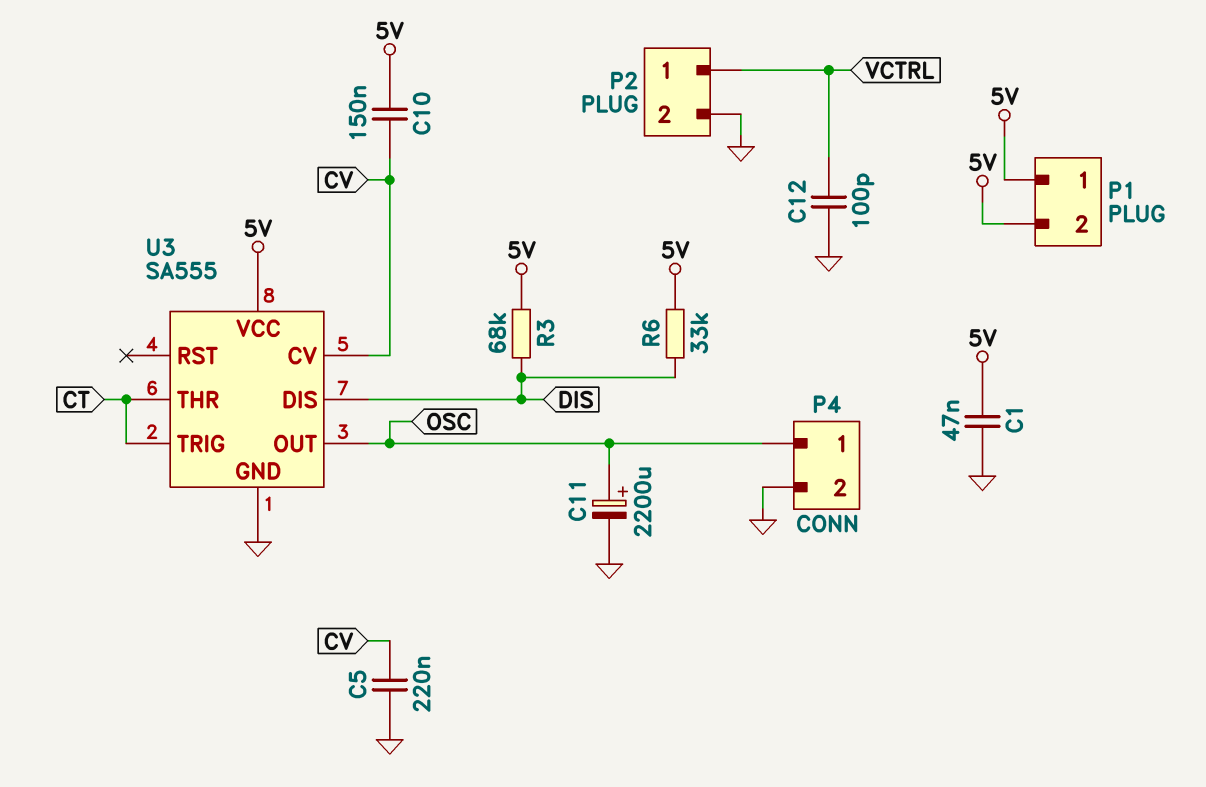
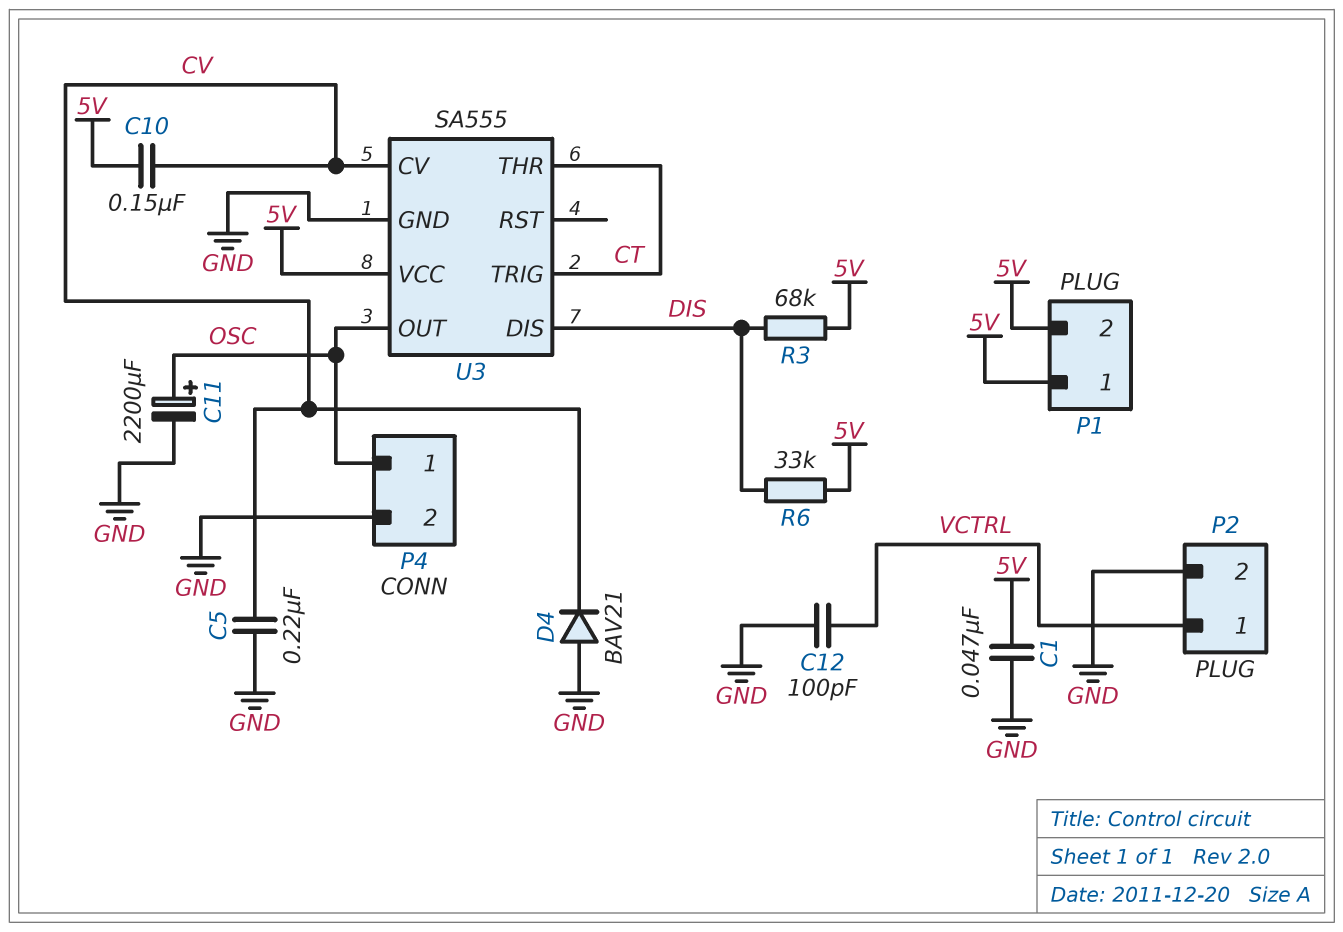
D4: none -> diode BAV21 (A GND, K CV)

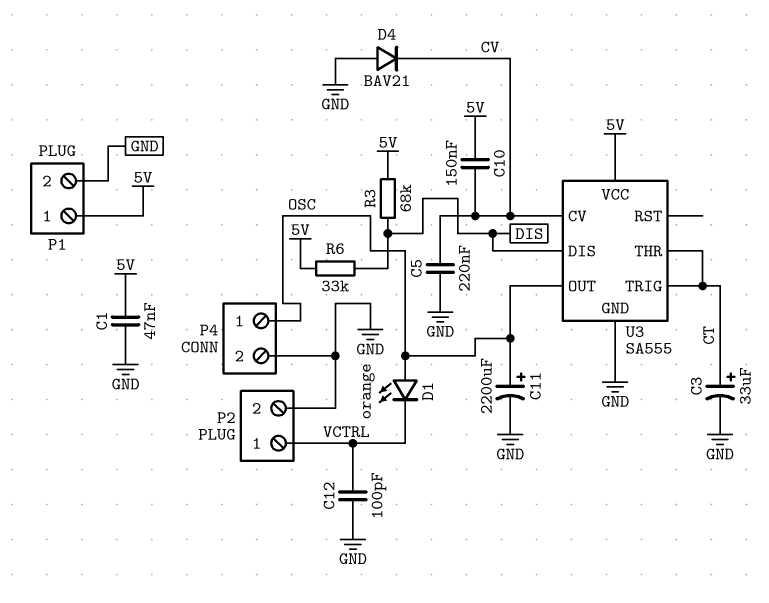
C3: none -> 33uF (plus CT, minus GND)
D1: none -> LED orange (A OSC, K VCTRL)
P1 pin 2: 5V -> GND

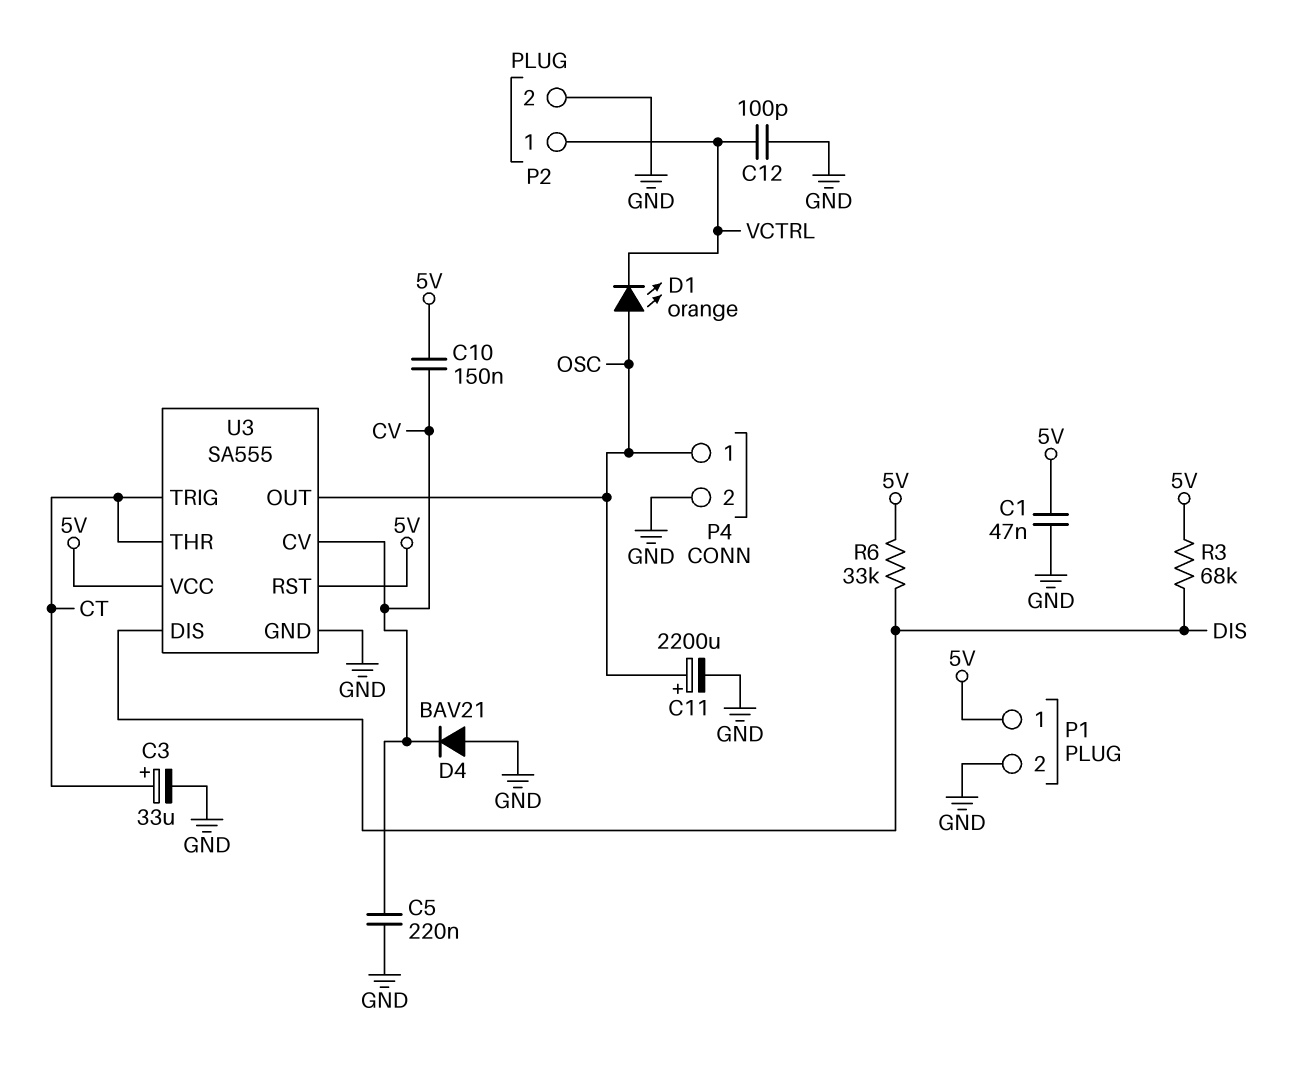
U3 pin RST: none -> 5V

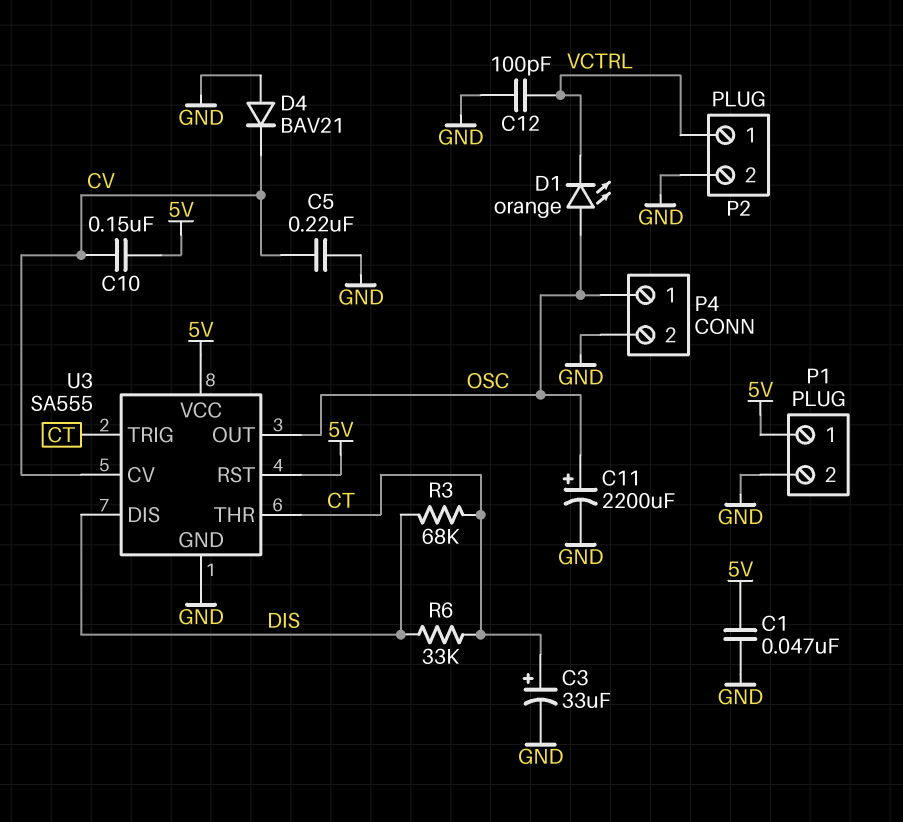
R3: 68k (5V, DIS) -> 68k (CT, DIS)
R6: 33k (5V, DIS) -> 33k (CT, DIS)

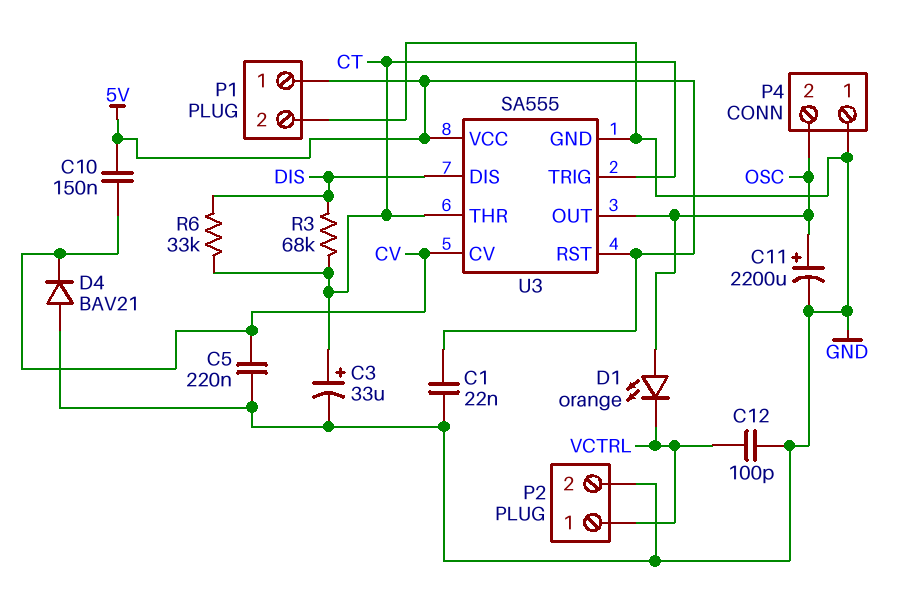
C1: 47nF (5V, GND) -> 22nF (5V, GND)
P4 pin 1: OSC -> GND
P4 pin 2: GND -> OSC

